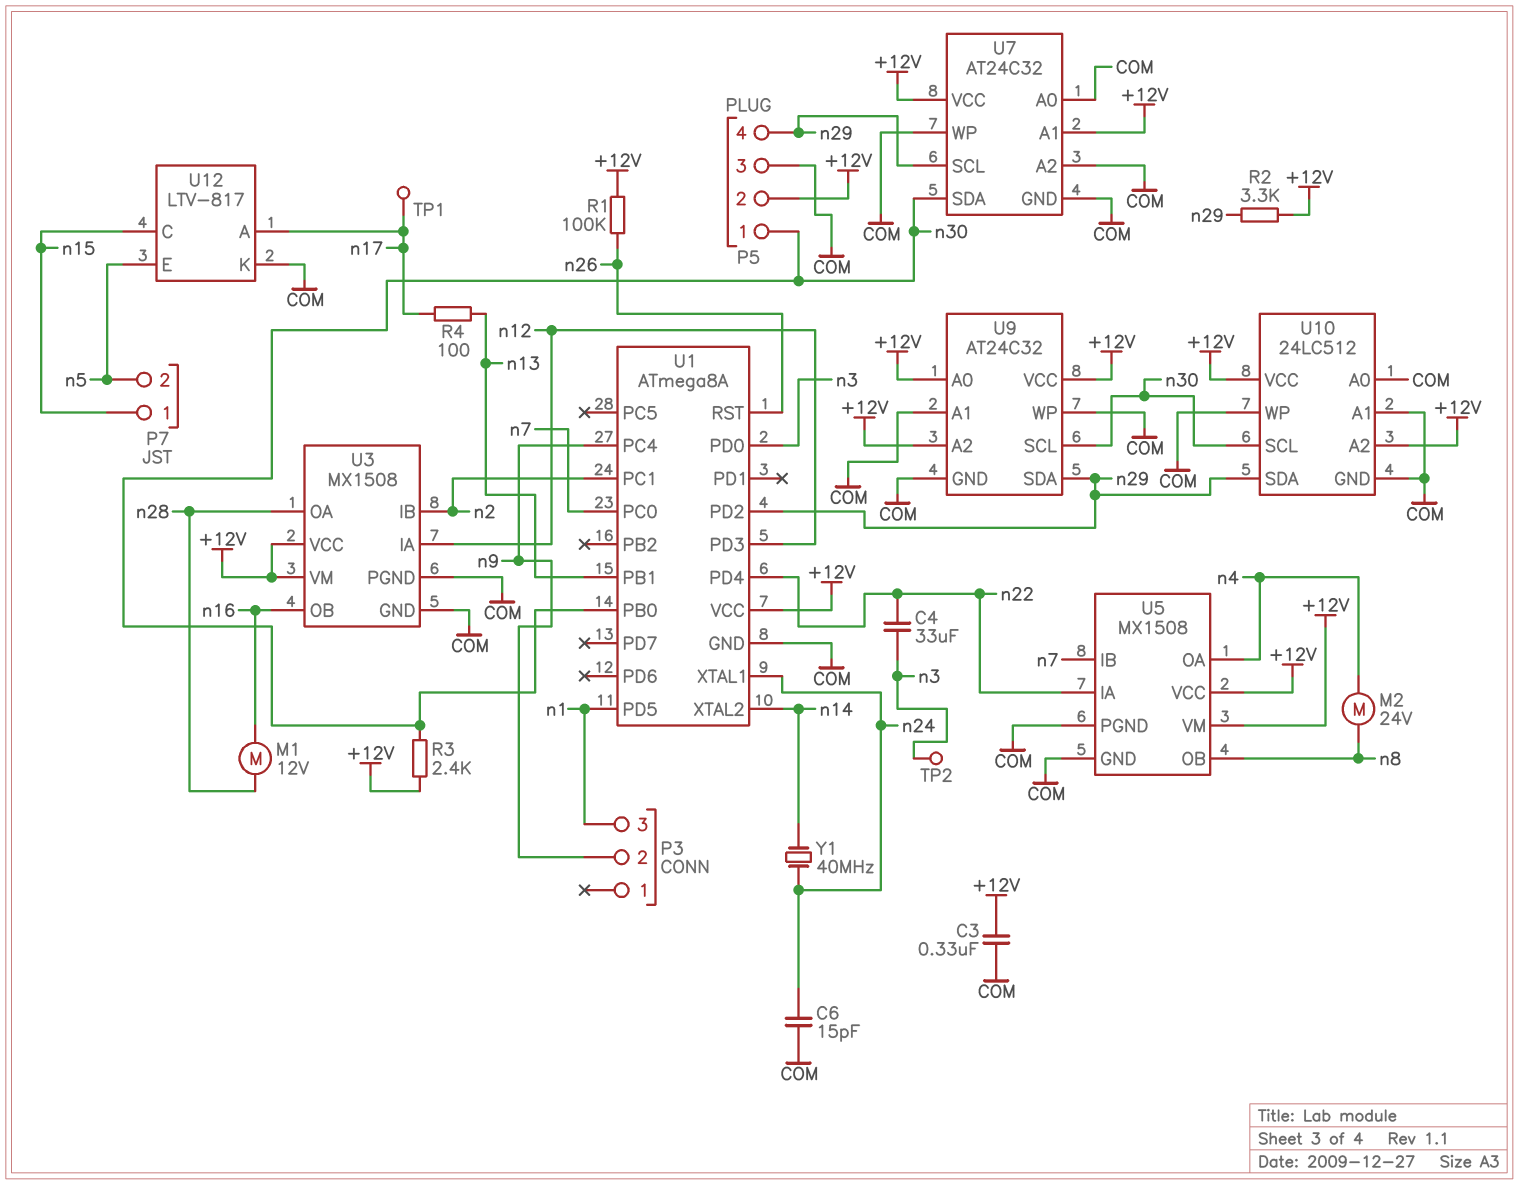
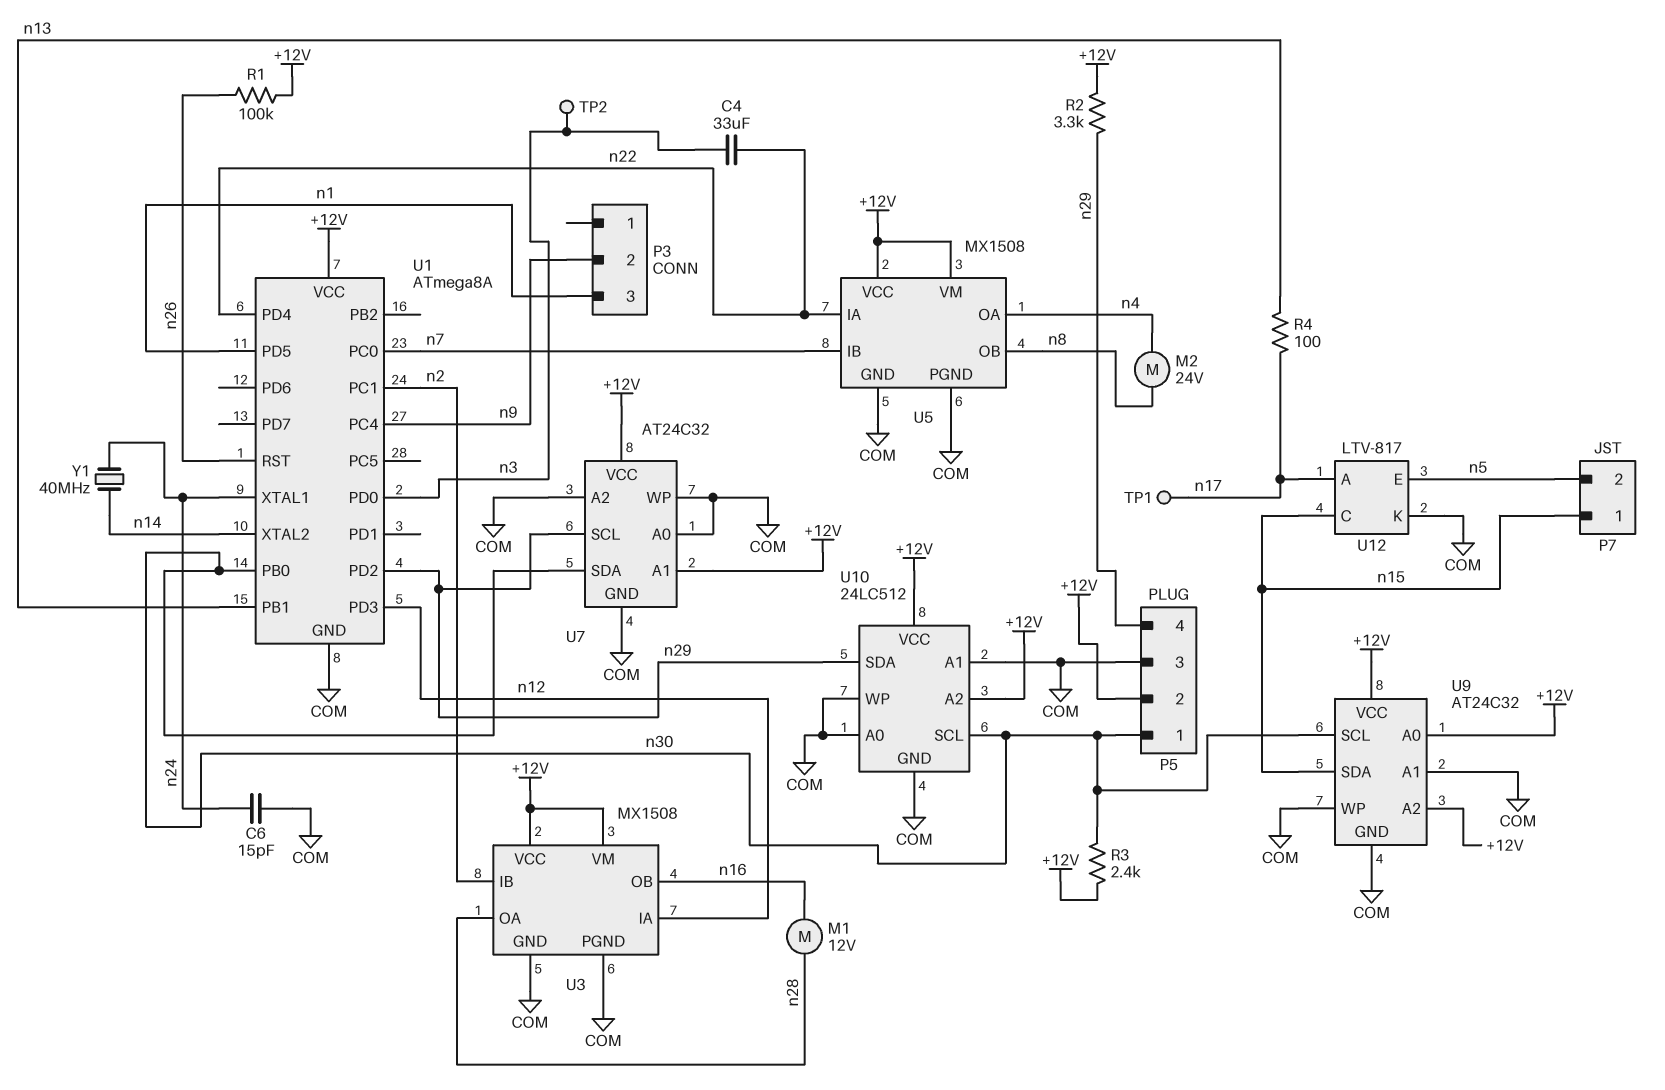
C3: 330nF (+12V, COM) -> none
U9 pin SDA: n29 -> n15

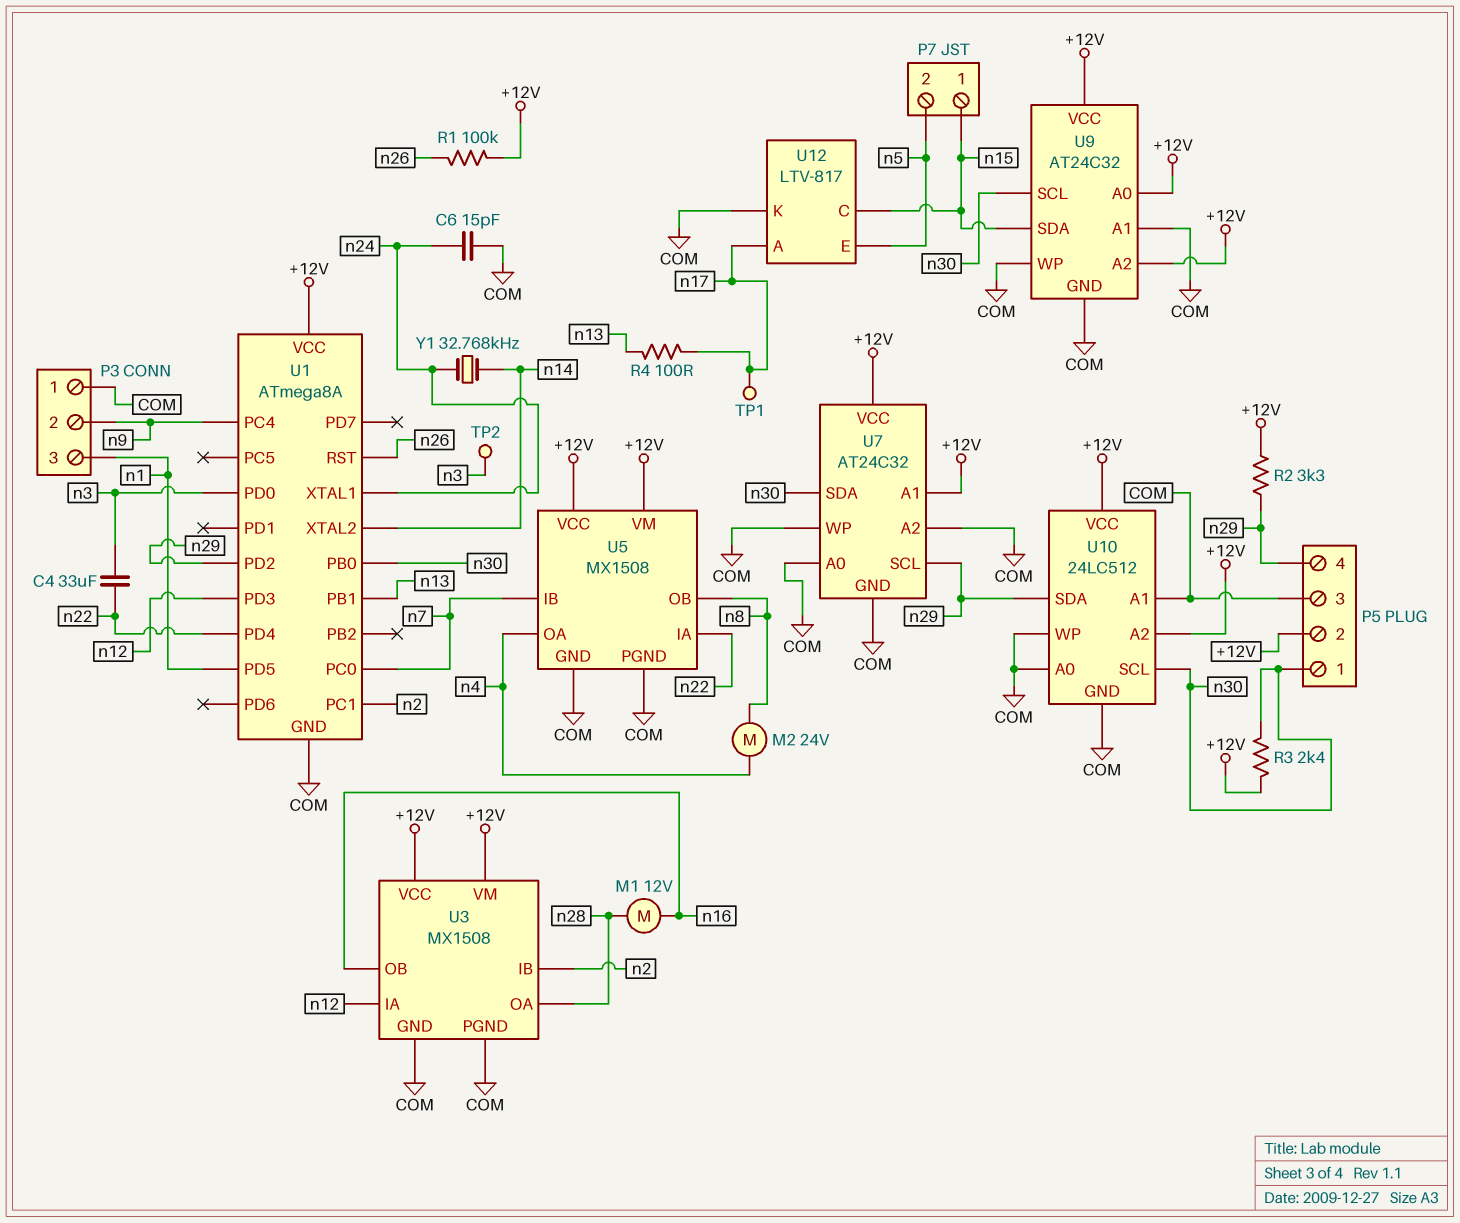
P3 pin 1: none -> COM
Y1: 40MHz (n14, n24) -> 32.768kHz (n14, n24)

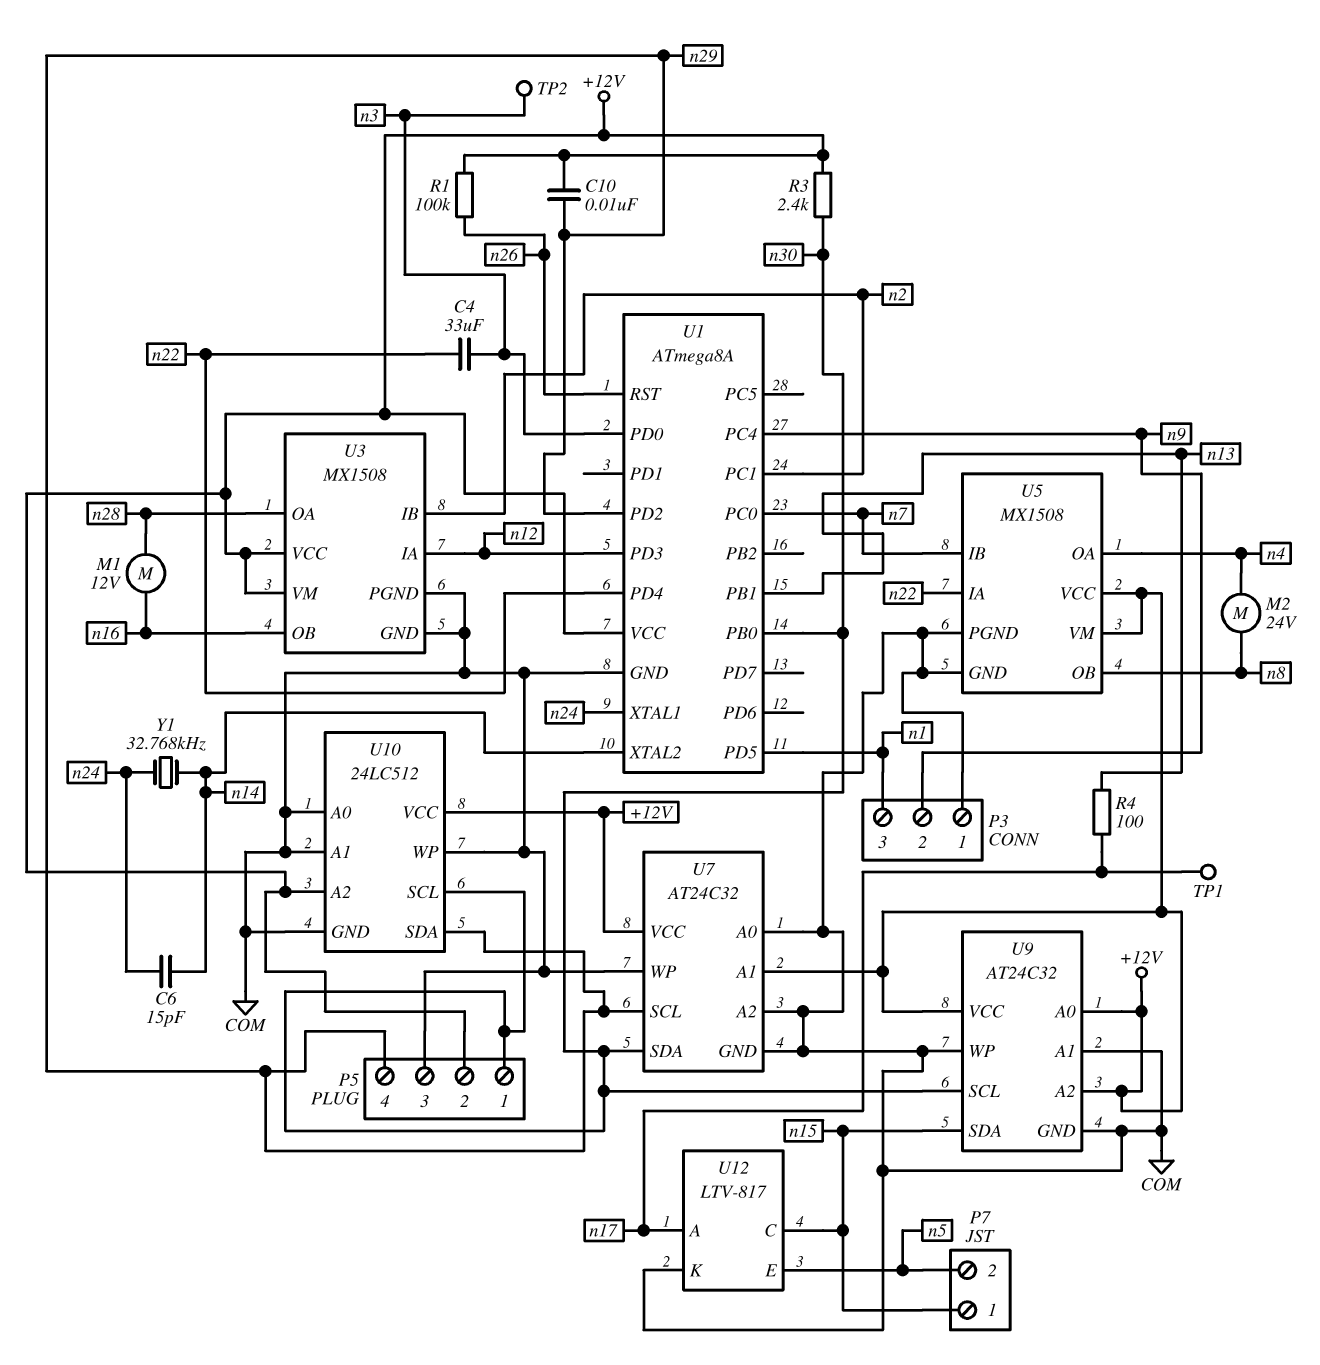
C6: 15pF (COM, n24) -> 15pF (n14, n24)
C10: none -> 10nF (+12V, n29)
R2: 3.3k (+12V, n29) -> none

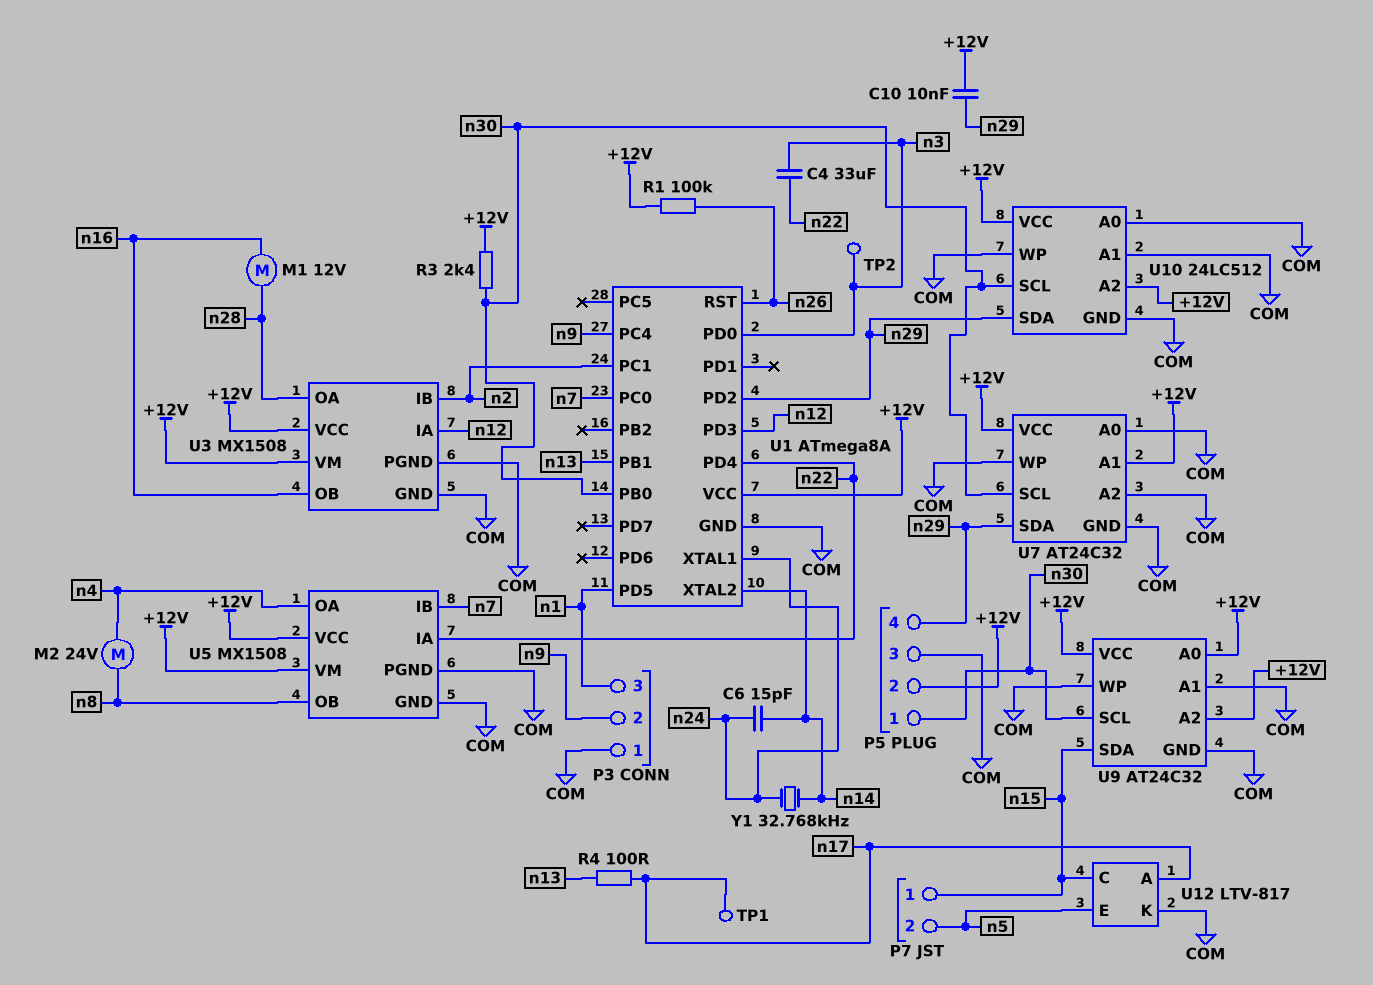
U7 pin SCL: n29 -> n30
U7 pin SDA: n30 -> n29

